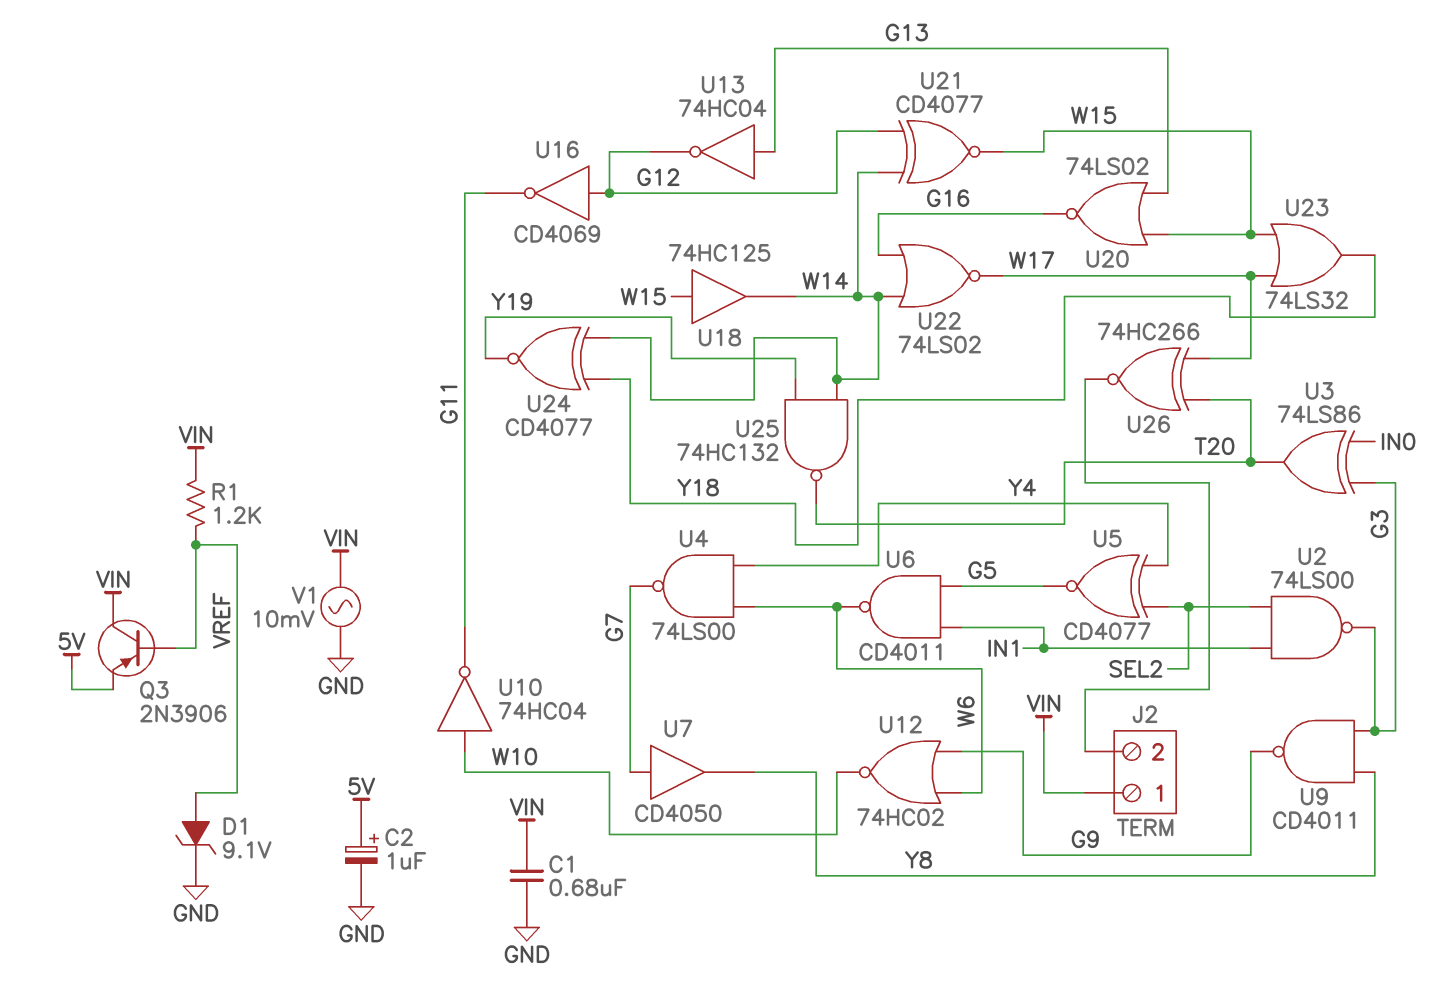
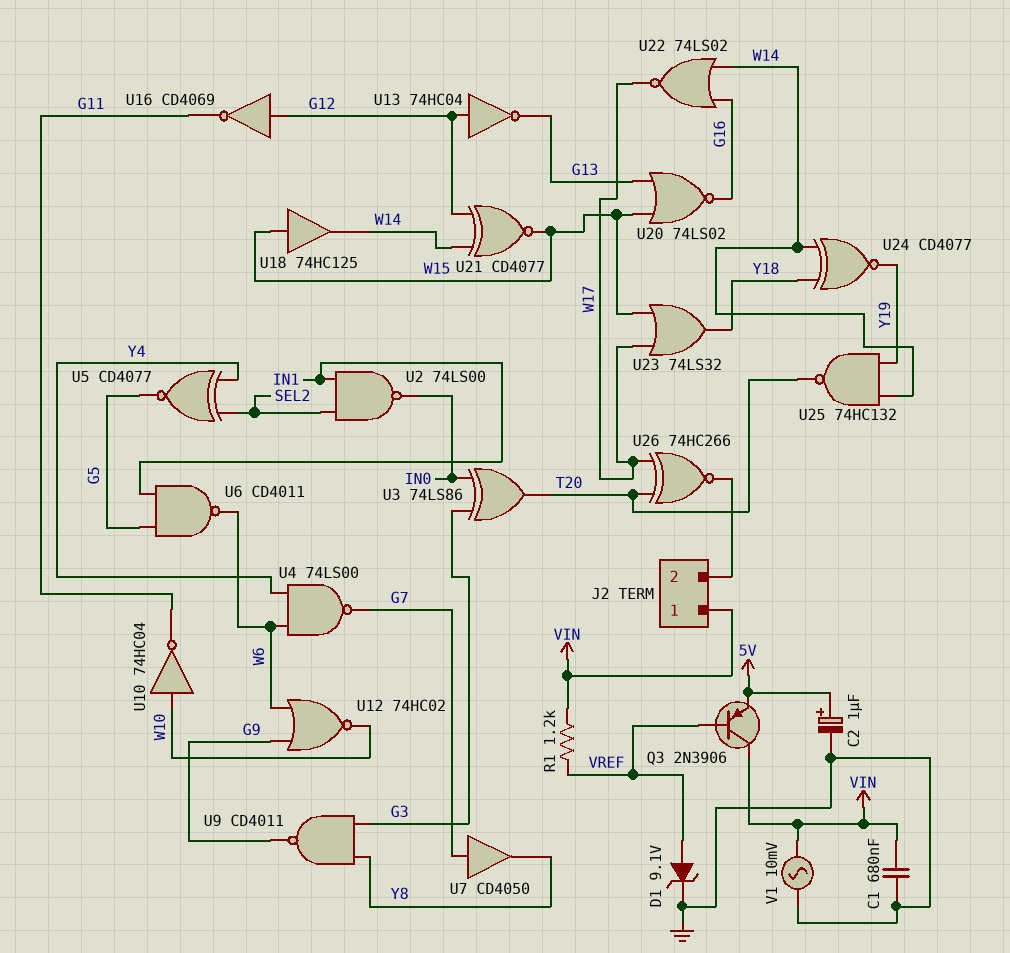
U2: NAND 74LS00 (in IN1, in SEL2, out G3) -> NAND 74LS00 (in IN1, in SEL2, out IN0)
U13: NOT 74HC04 (in G13, out G12) -> NOT 74HC04 (in G12, out G13)

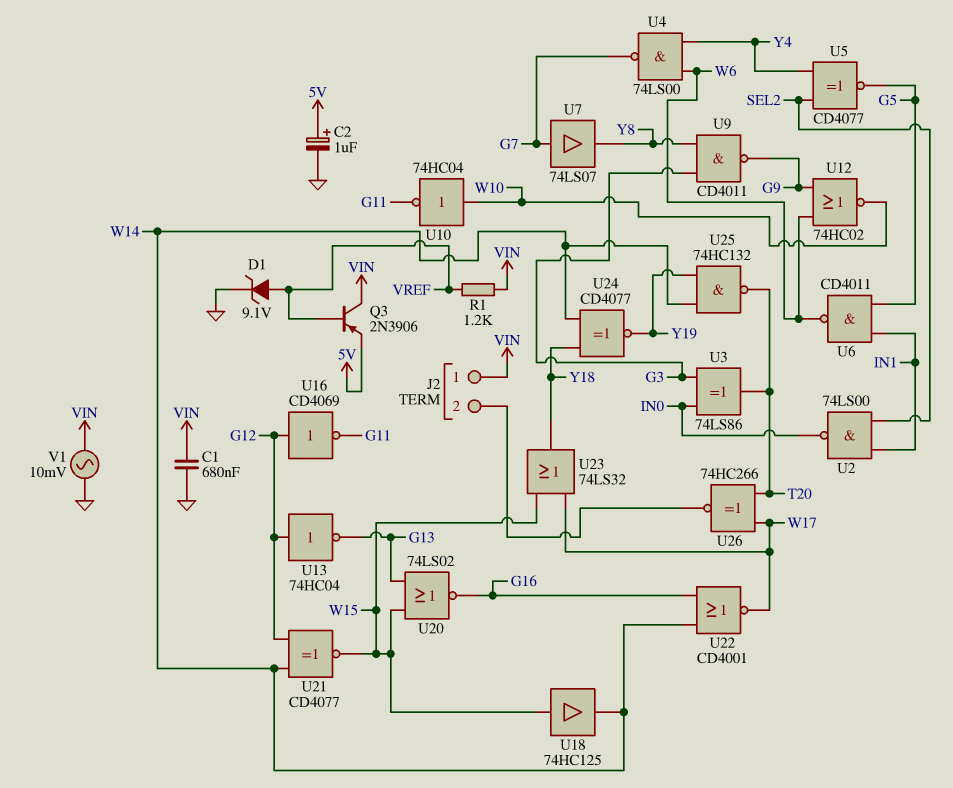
U7: buffer CD4050 (in G7, out Y8) -> buffer 74LS07 (in G7, out Y8)
U22: NOR 74LS02 (in G16, in W14, out W17) -> NOR CD4001 (in G16, in W14, out W17)

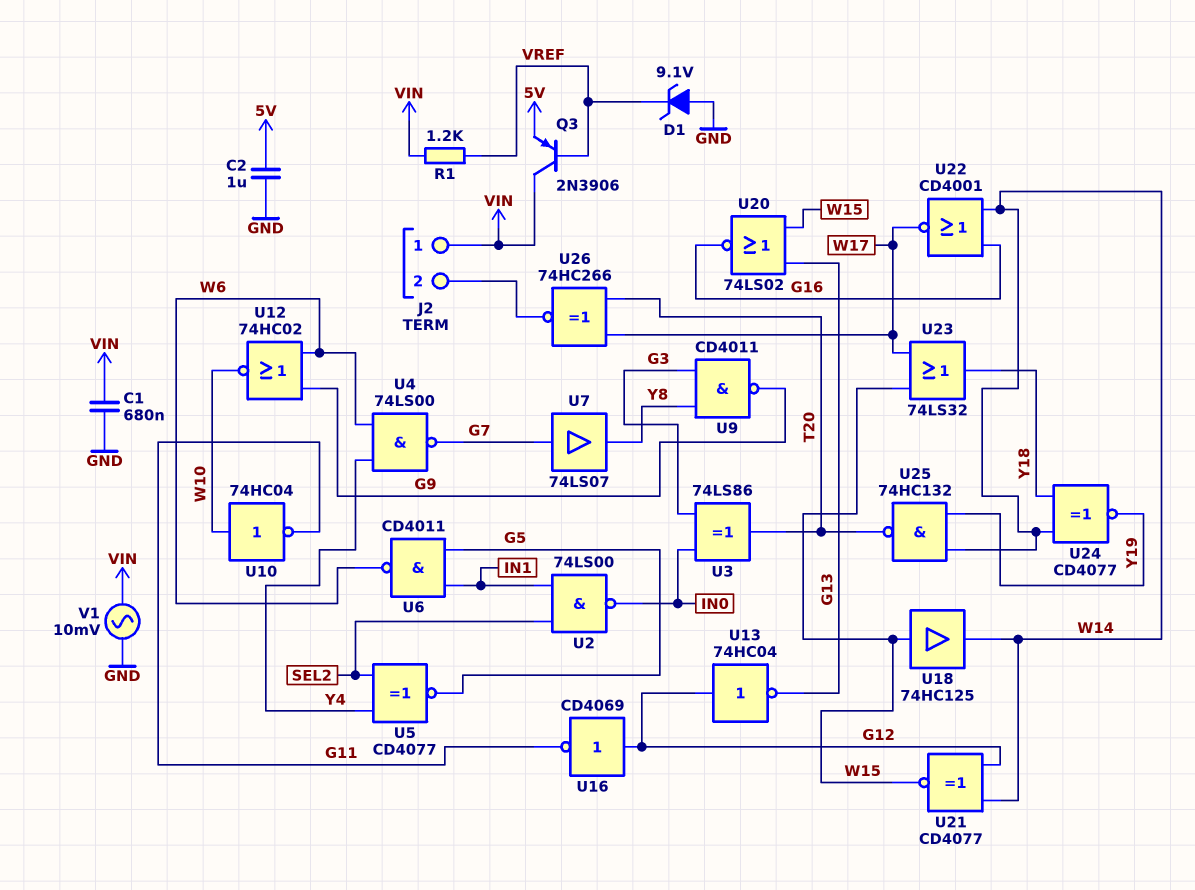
C2: 1uF (plus 5V, minus GND) -> 1uF (5V, GND)
D1: zener 9.1V (A VREF, K GND) -> zener 9.1V (A GND, K VREF)

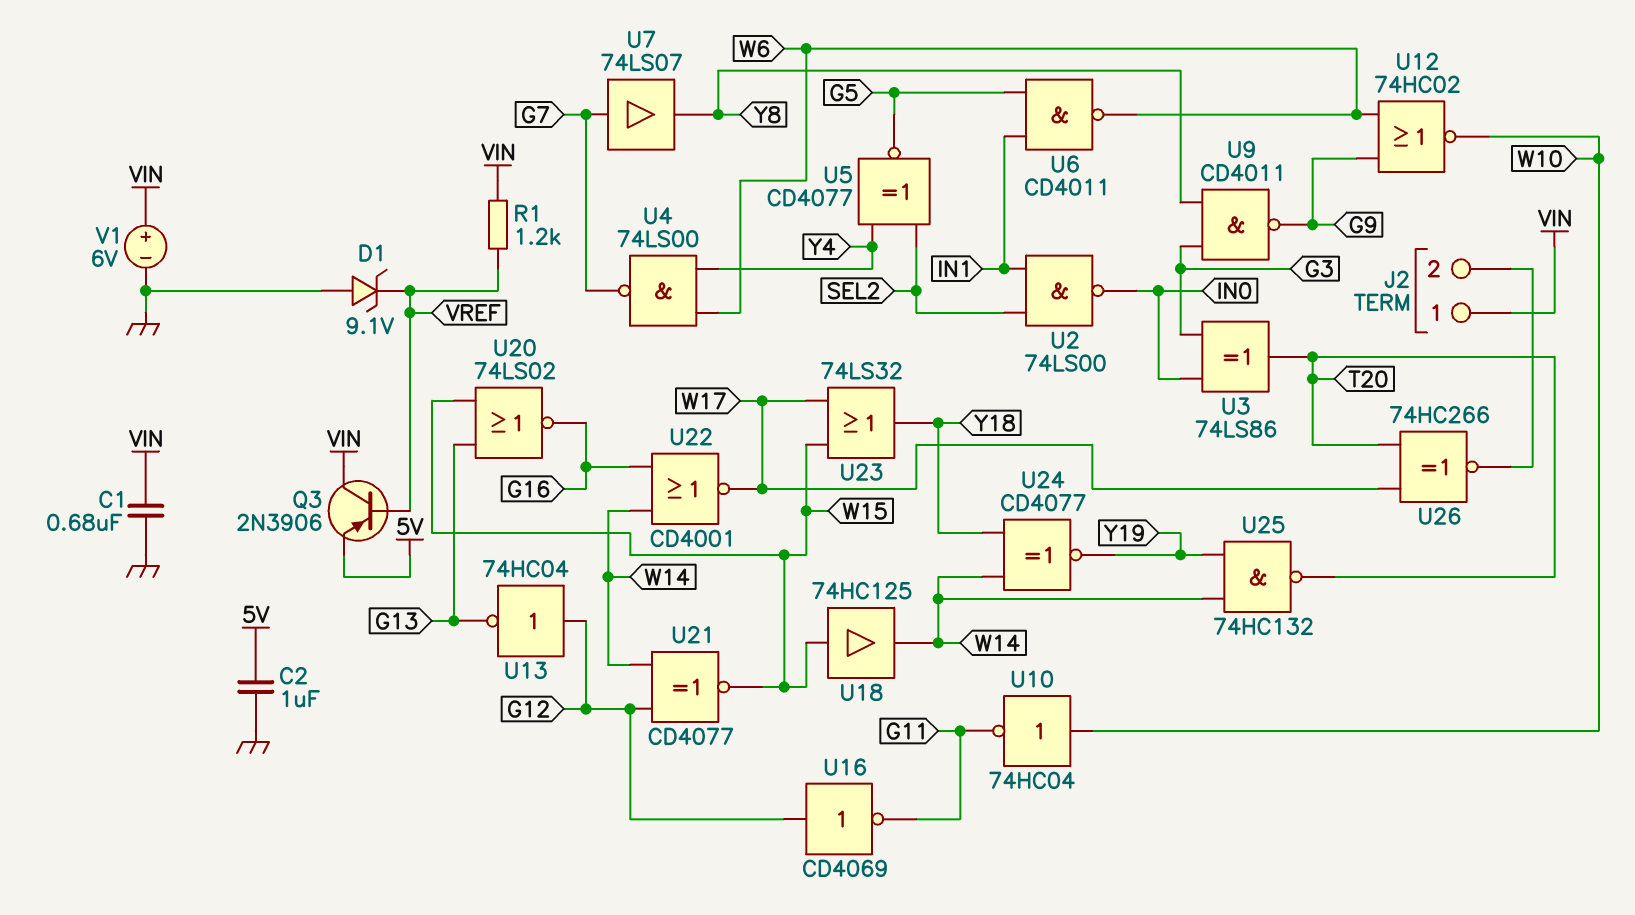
V1: AC 10mV (GND, VIN) -> 6V (plus VIN, minus GND)

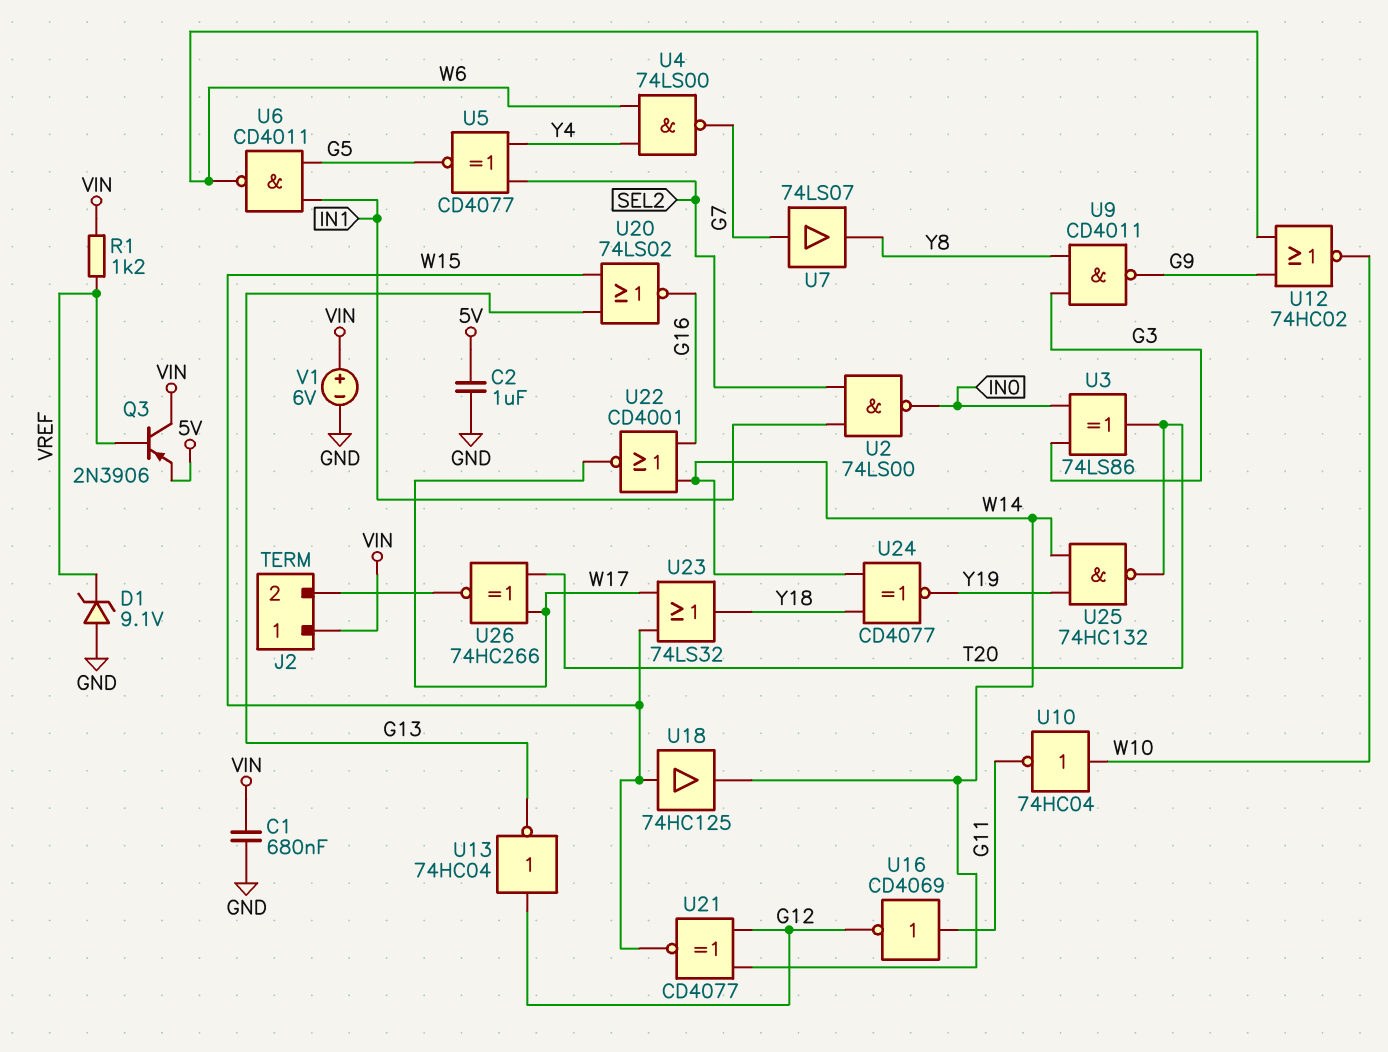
U16: NOT CD4069 (in G12, out G11) -> NOT CD4069 (in G11, out G12)

